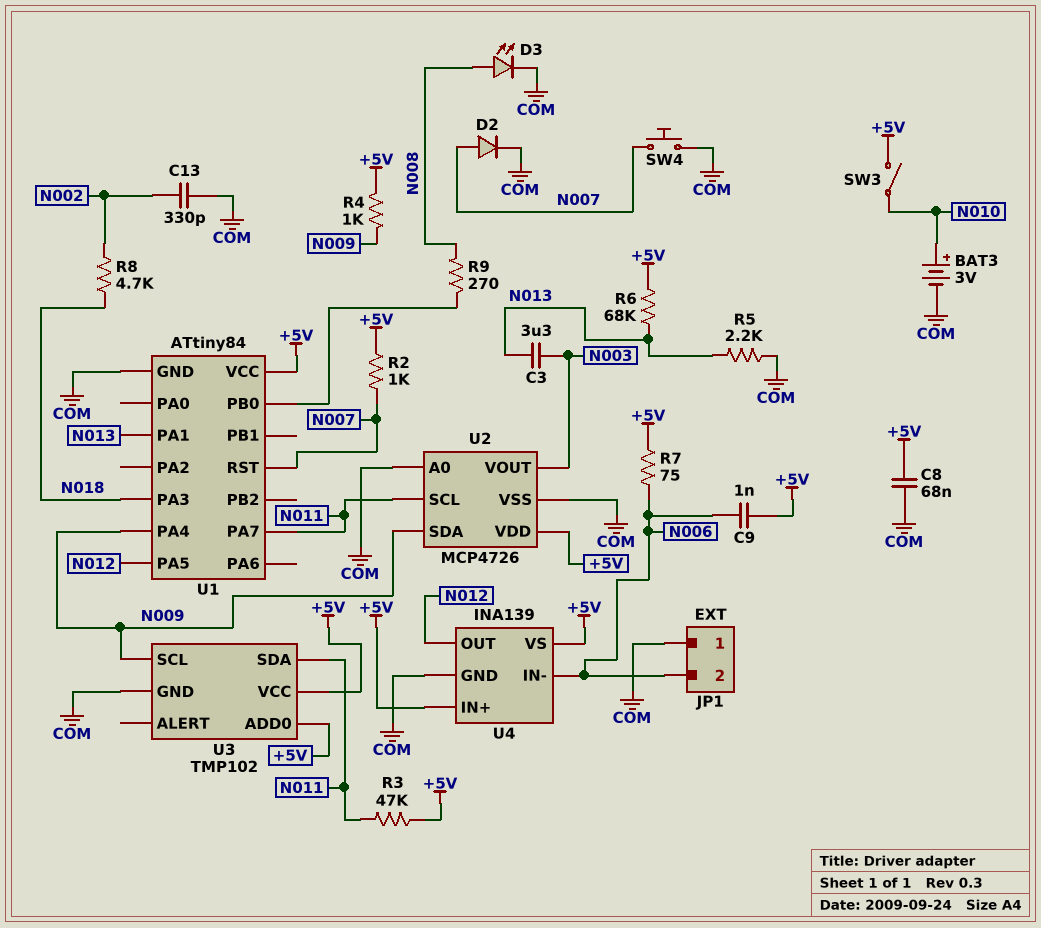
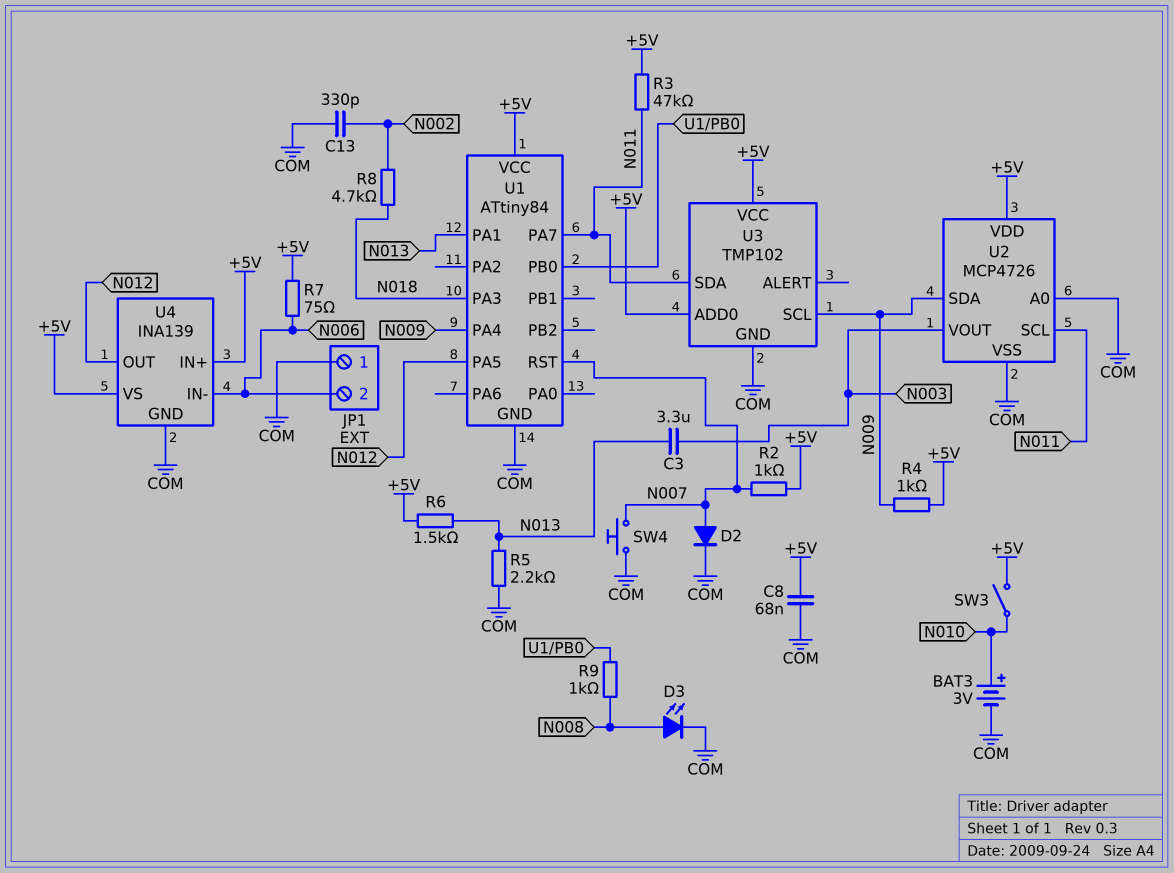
C9: 1nF (+5V, N006) -> none
R6: 68k (+5V, N013) -> 1.5k (+5V, N013)
R9: 270 (N008, U1/PB0) -> 1k (N008, U1/PB0)

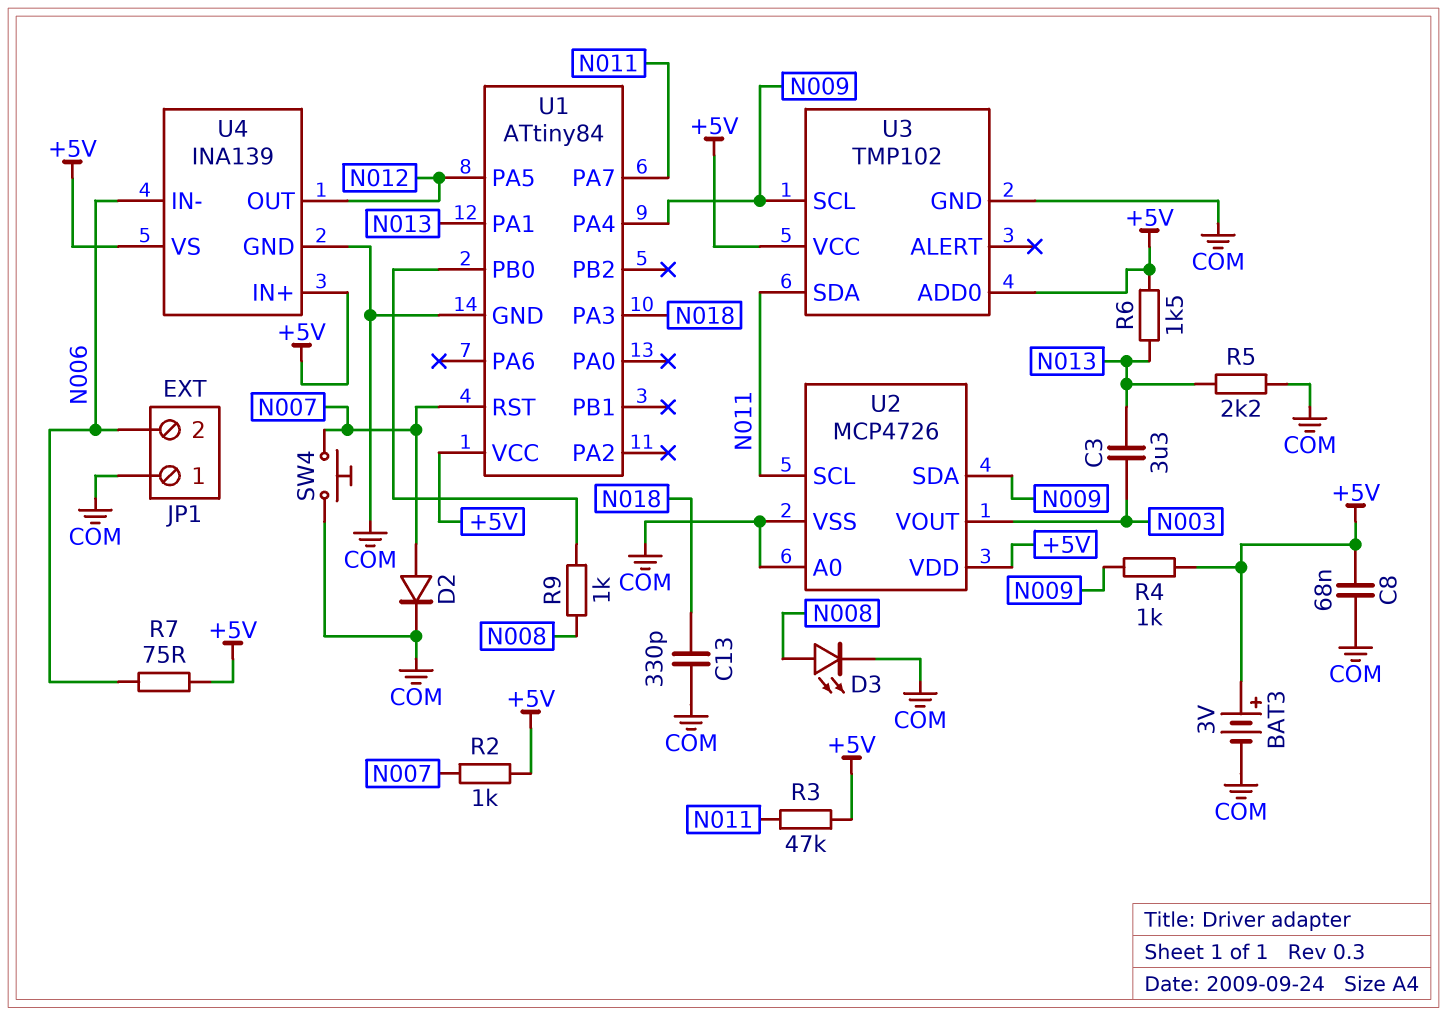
BAT3: 3V (plus N010, minus COM) -> 3V (plus +5V, minus COM)
C13: 330pF (COM, N002) -> 330pF (COM, N018)
R8: 4.7k (N002, N018) -> none
SW3: switch (+5V, N010) -> none

